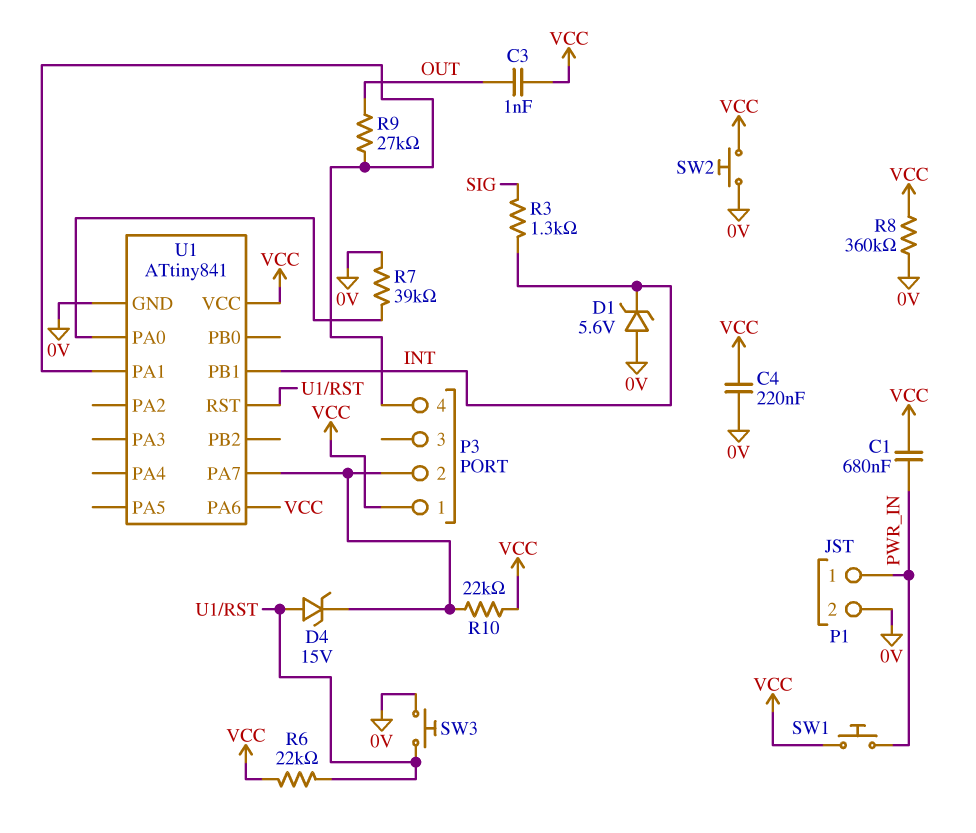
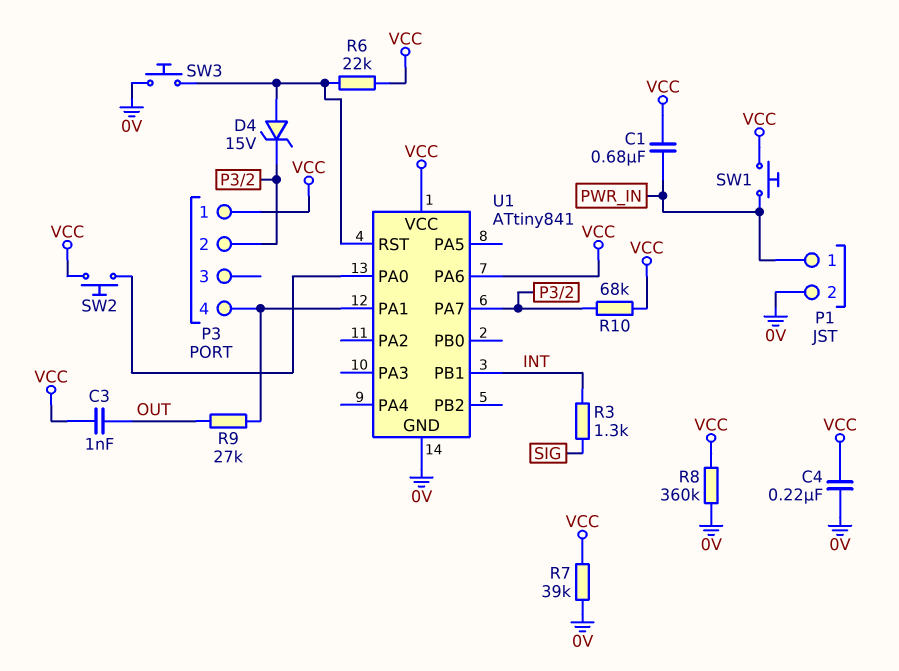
D1: zener 5.6V (A 0V, K INT) -> none
R7: 39k (0V, U1/PA0) -> 39k (0V, VCC)
R10: 22k (P3/2, VCC) -> 68k (P3/2, VCC)
SW2: button (0V, VCC) -> button (U1/PA0, VCC)

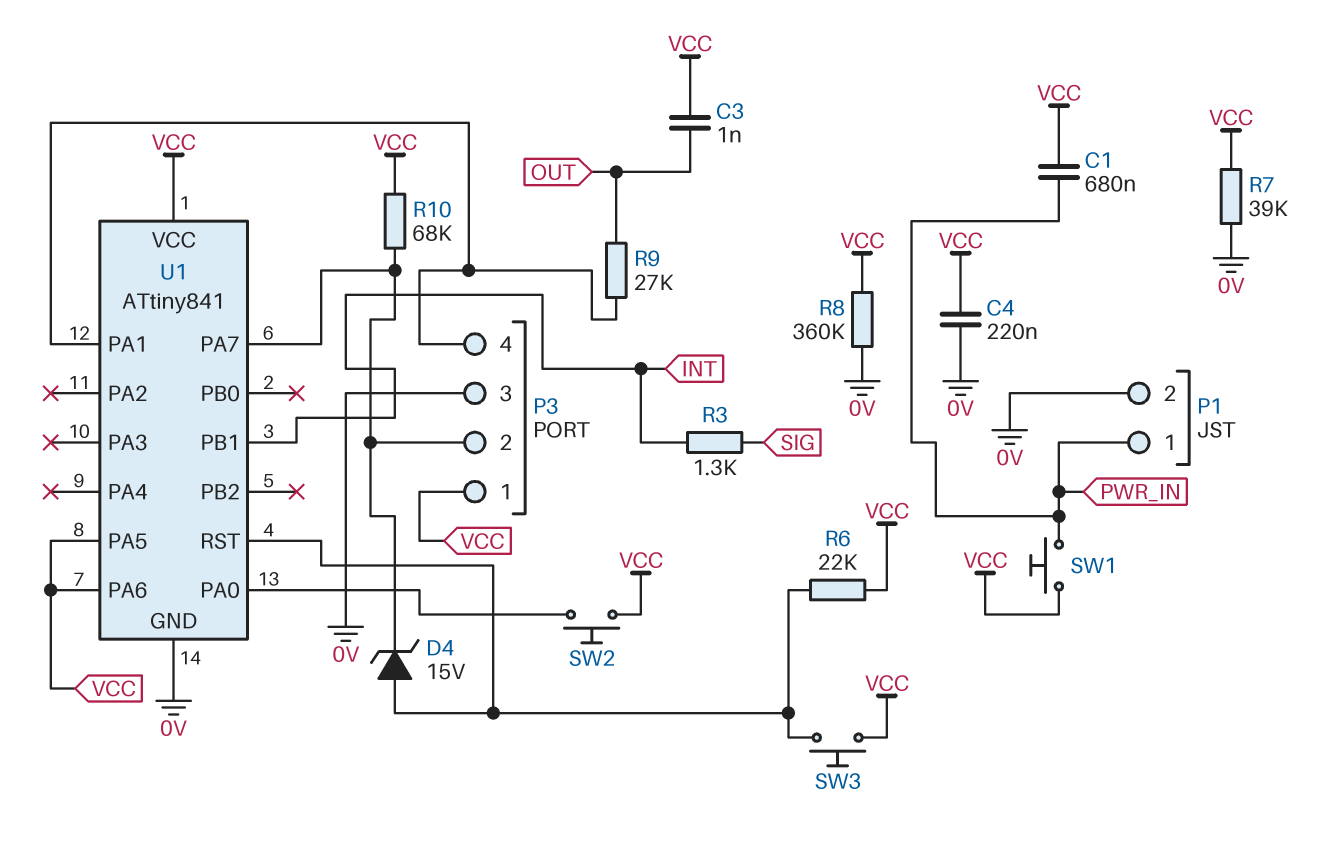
P3 pin 3: none -> 0V
SW3: button (0V, U1/RST) -> button (U1/RST, VCC)
U1 pin PA5: none -> VCC

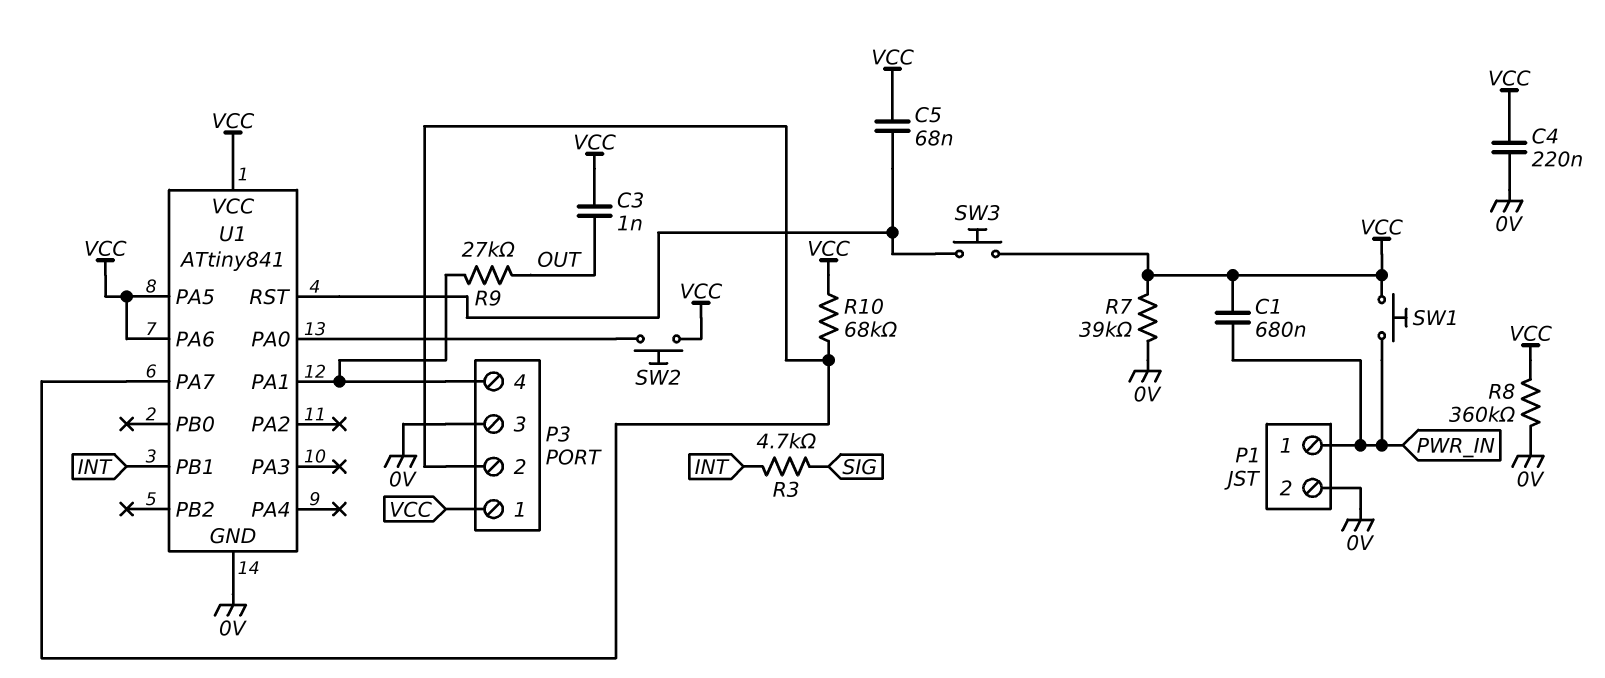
C5: none -> 68nF (U1/RST, VCC)
D4: zener 15V (A U1/RST, K P3/2) -> none
R3: 1.3k (INT, SIG) -> 4.7k (INT, SIG)
R6: 22k (U1/RST, VCC) -> none

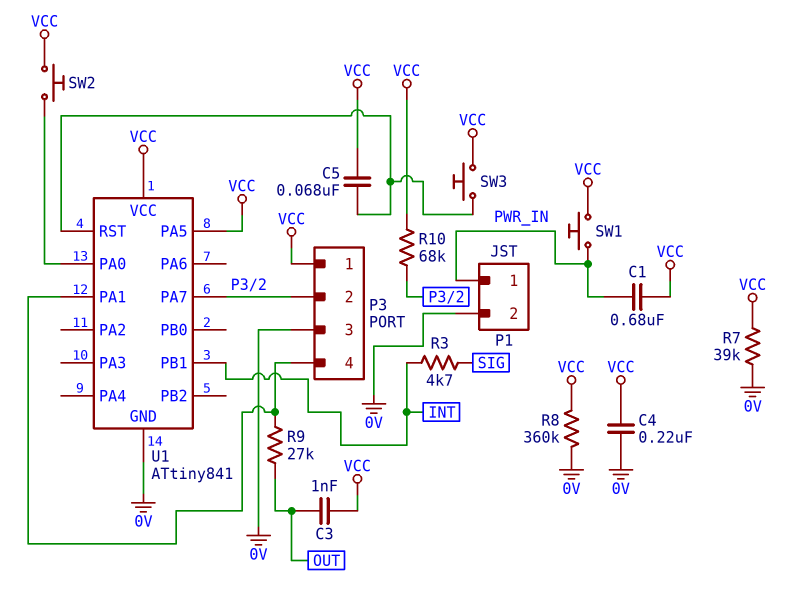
U1 pin PA6: VCC -> none

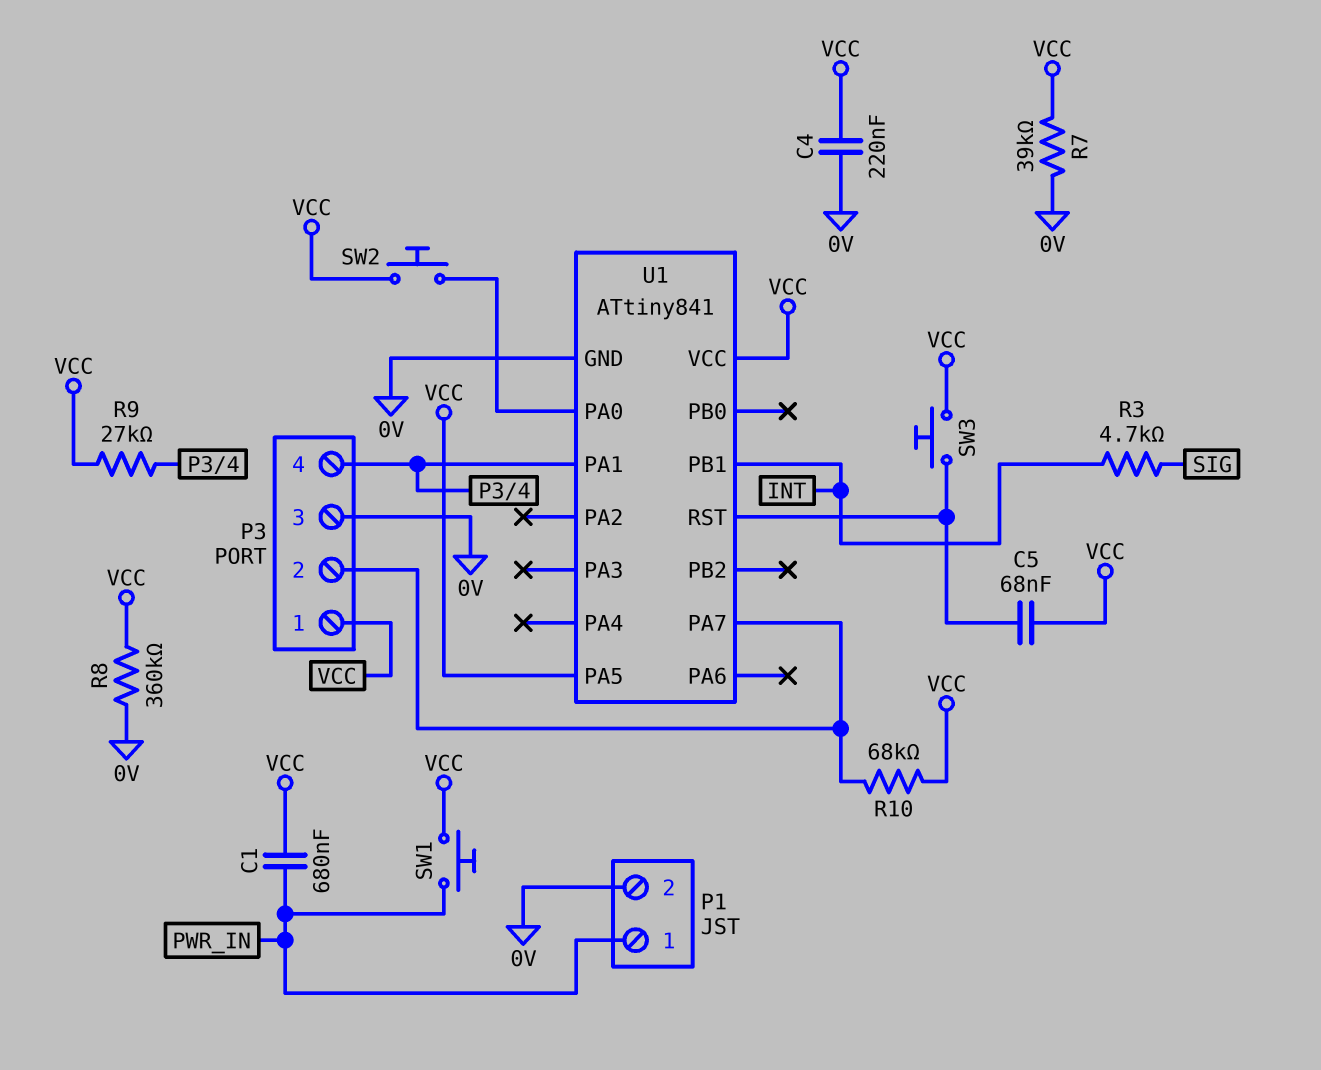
C3: 1nF (OUT, VCC) -> none
R9: 27k (OUT, P3/4) -> 27k (P3/4, VCC)

